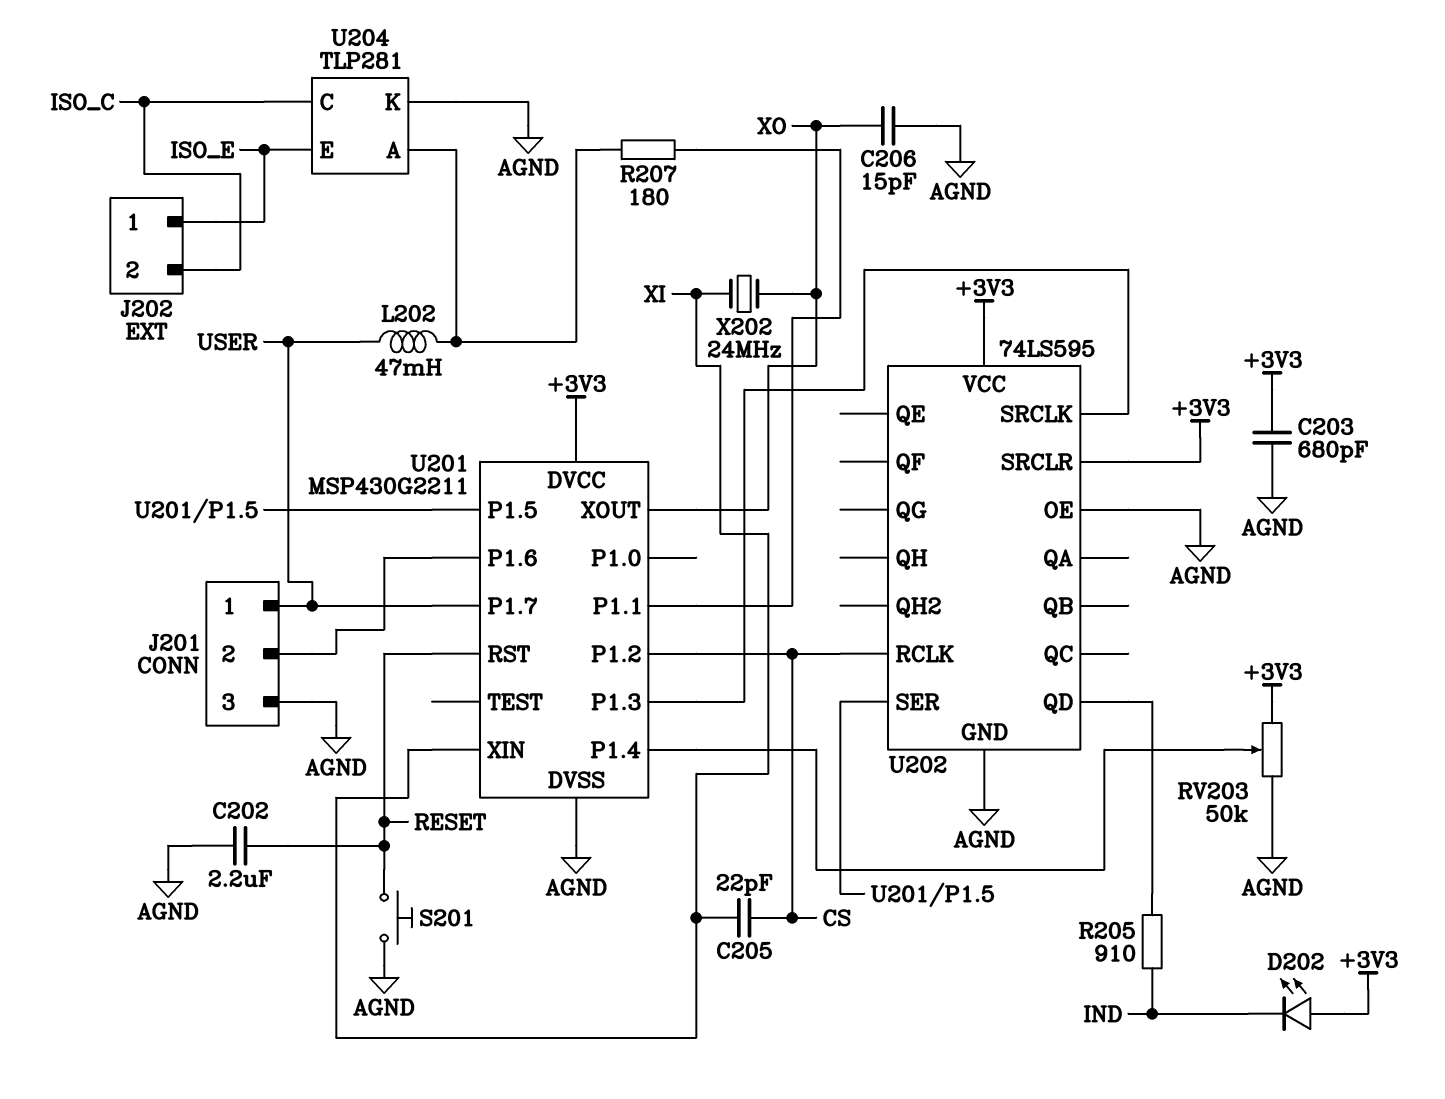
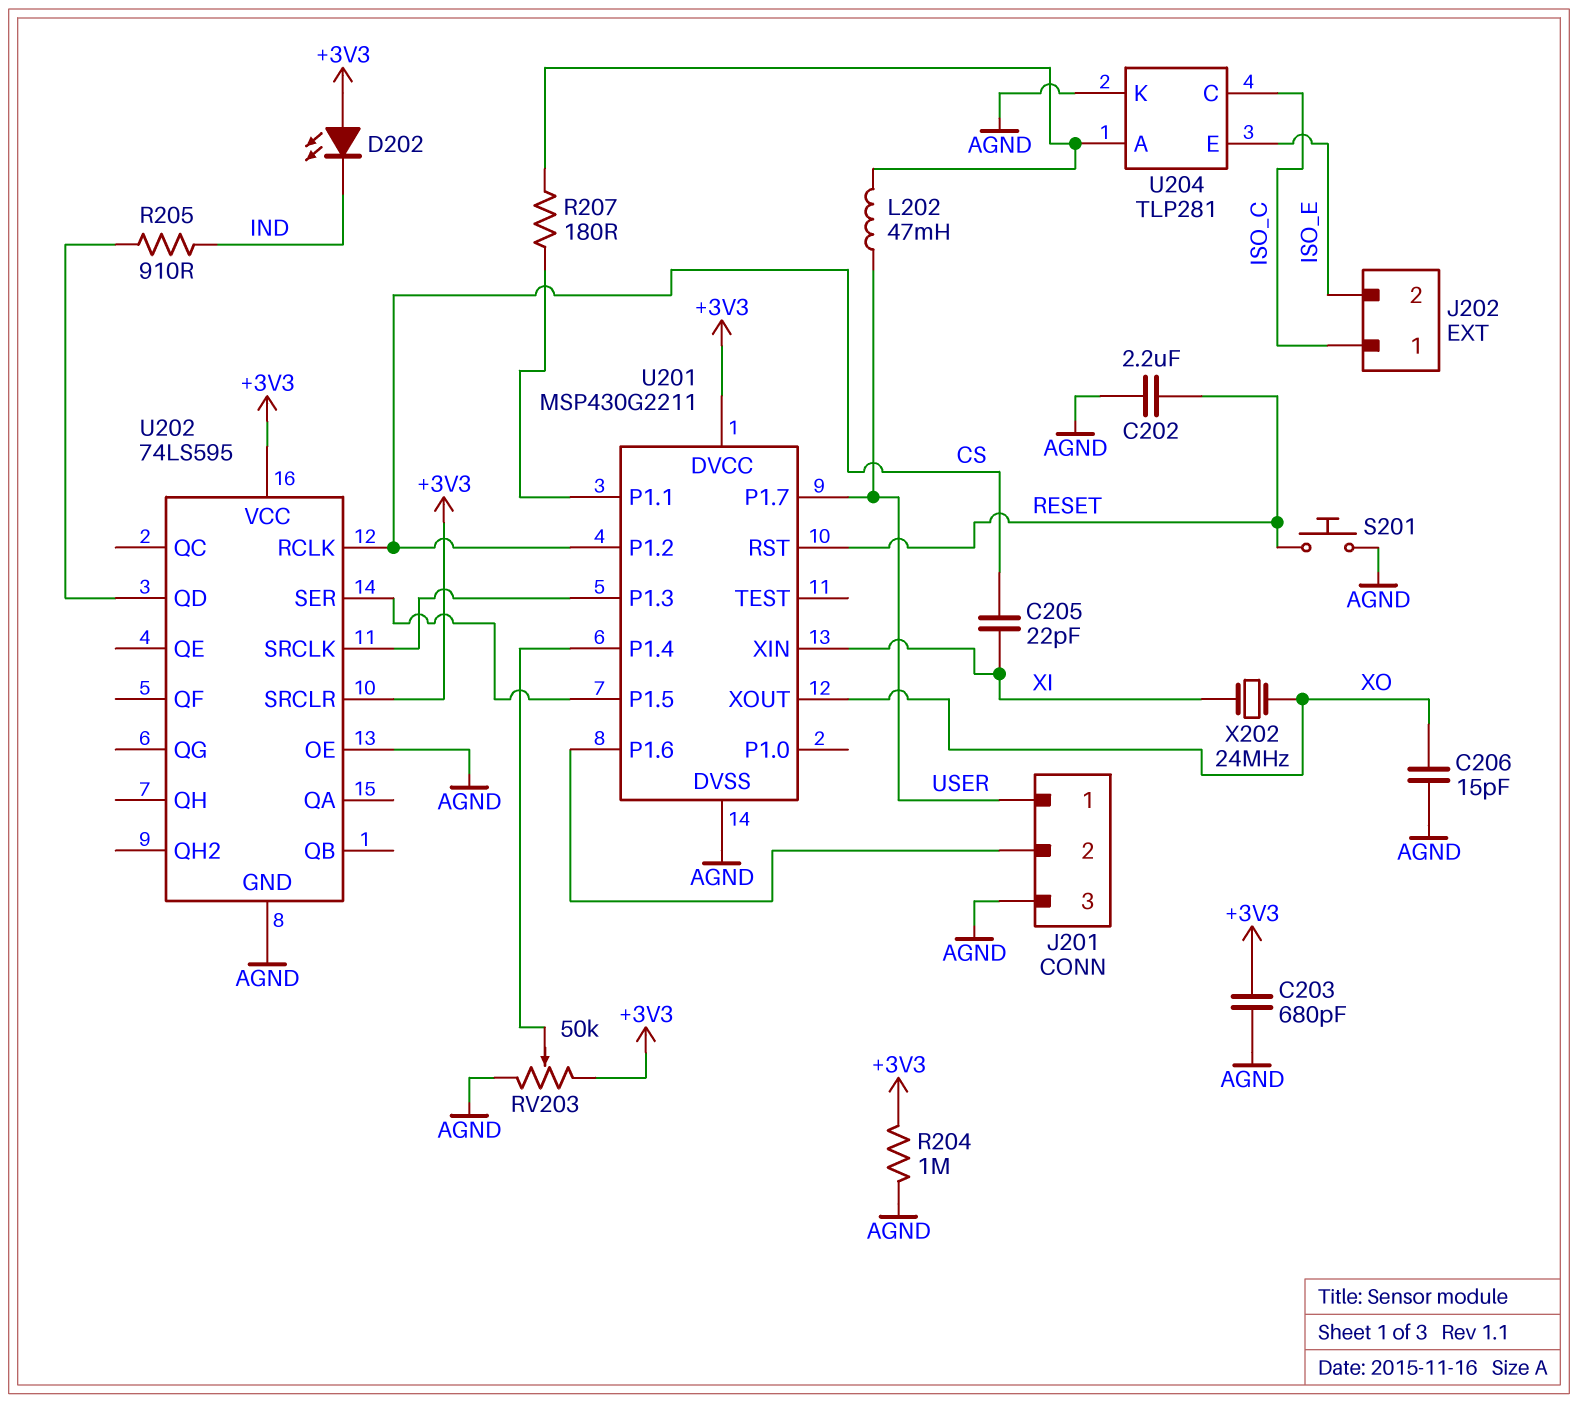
J202 pin 1: ISO_E -> ISO_C
J202 pin 2: ISO_C -> ISO_E
R204: none -> 1M (+3V3, AGND)

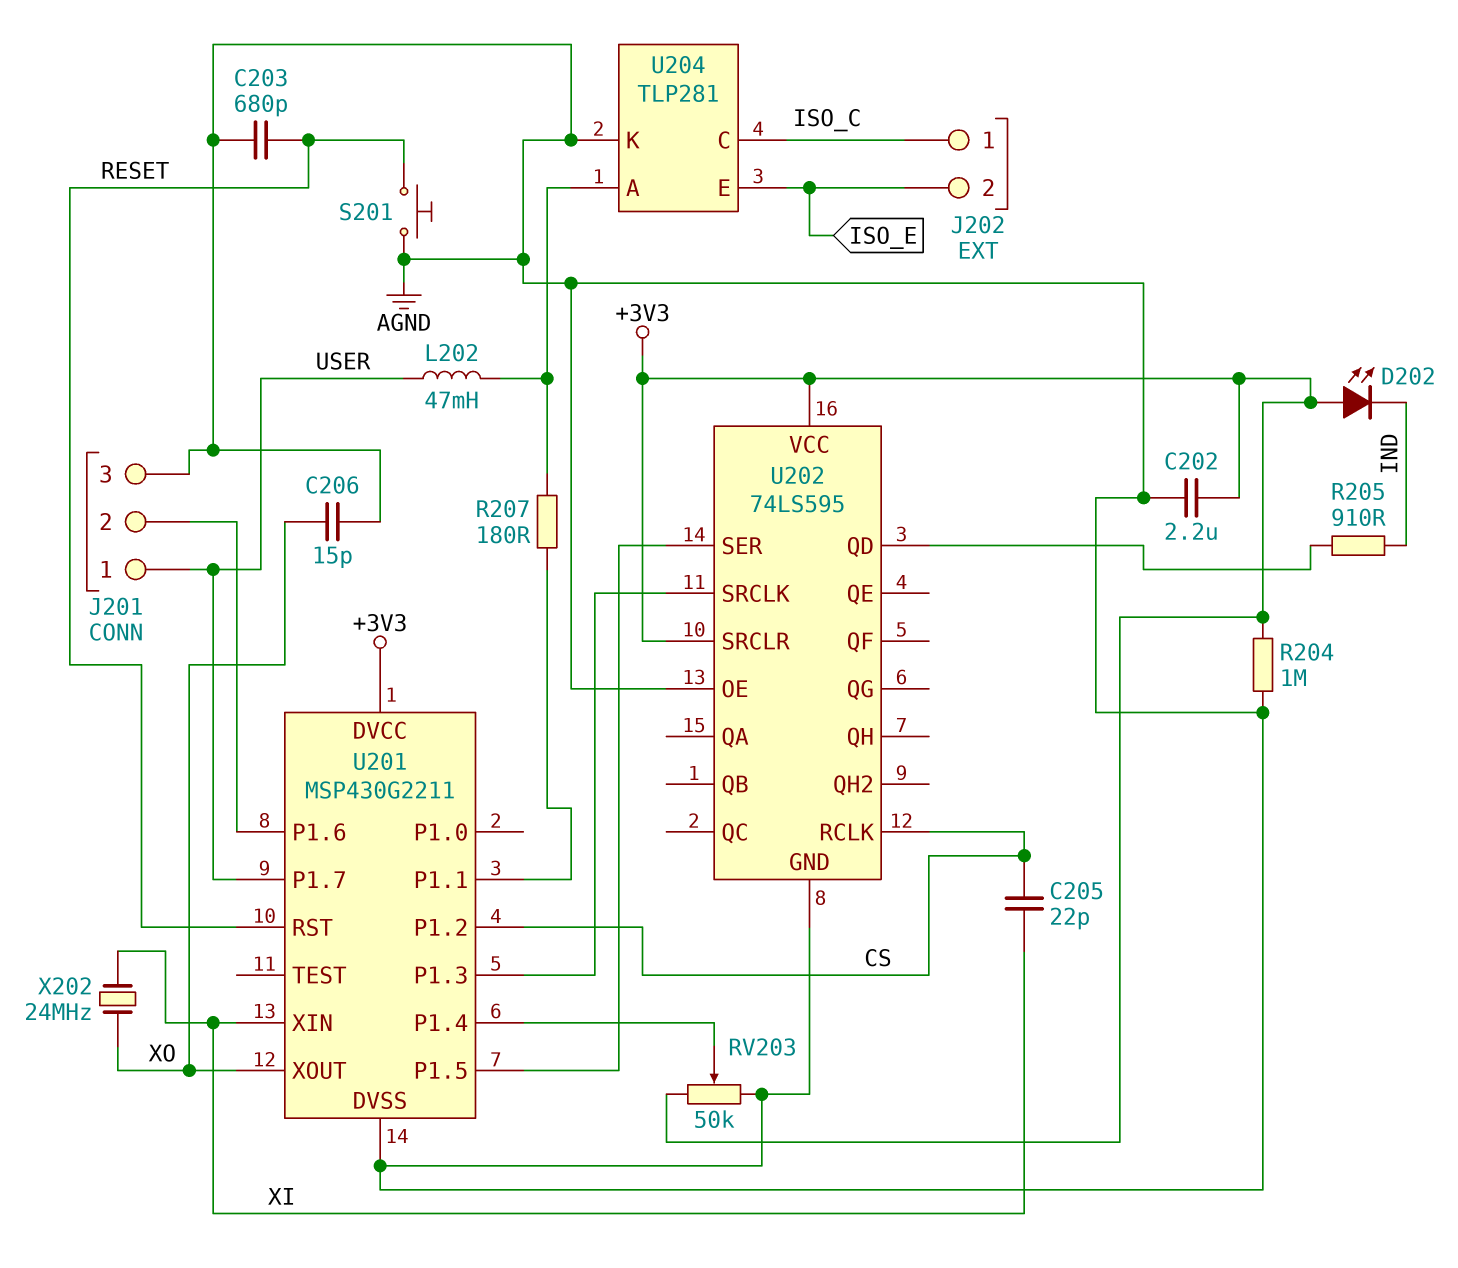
C202: 2.2uF (AGND, RESET) -> 2.2uF (+3V3, AGND)
C203: 680pF (+3V3, AGND) -> 680pF (AGND, RESET)

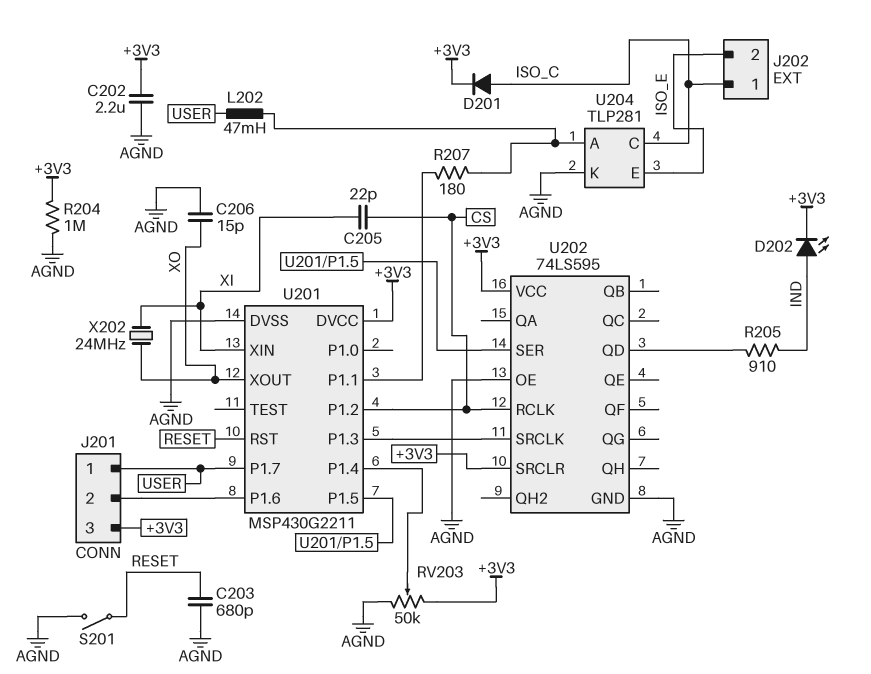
D201: none -> diode (A ISO_C, K +3V3)
D202: LED (A +3V3, K IND) -> LED (A IND, K +3V3)
J201 pin 3: AGND -> +3V3
S201: button (AGND, RESET) -> switch (AGND, RESET)

